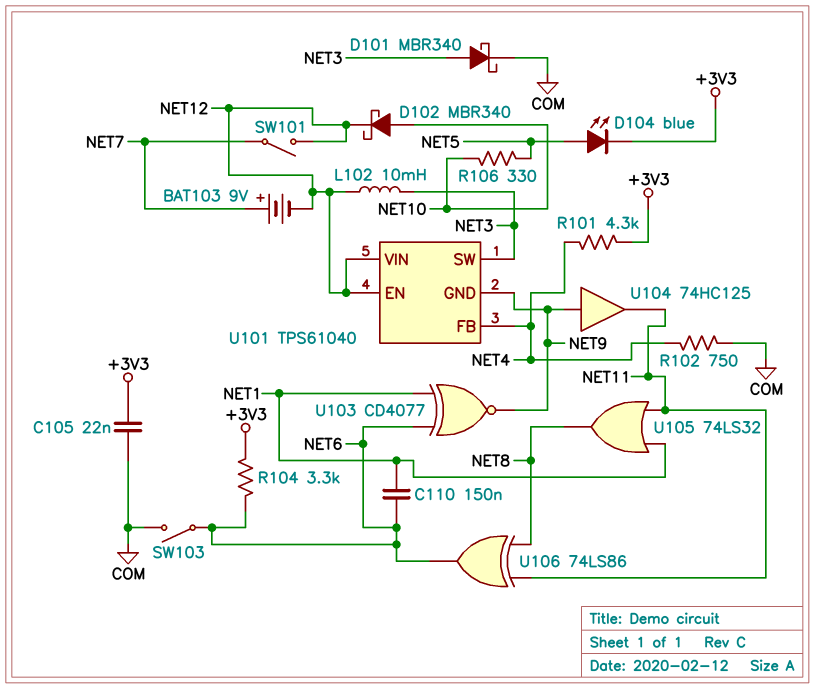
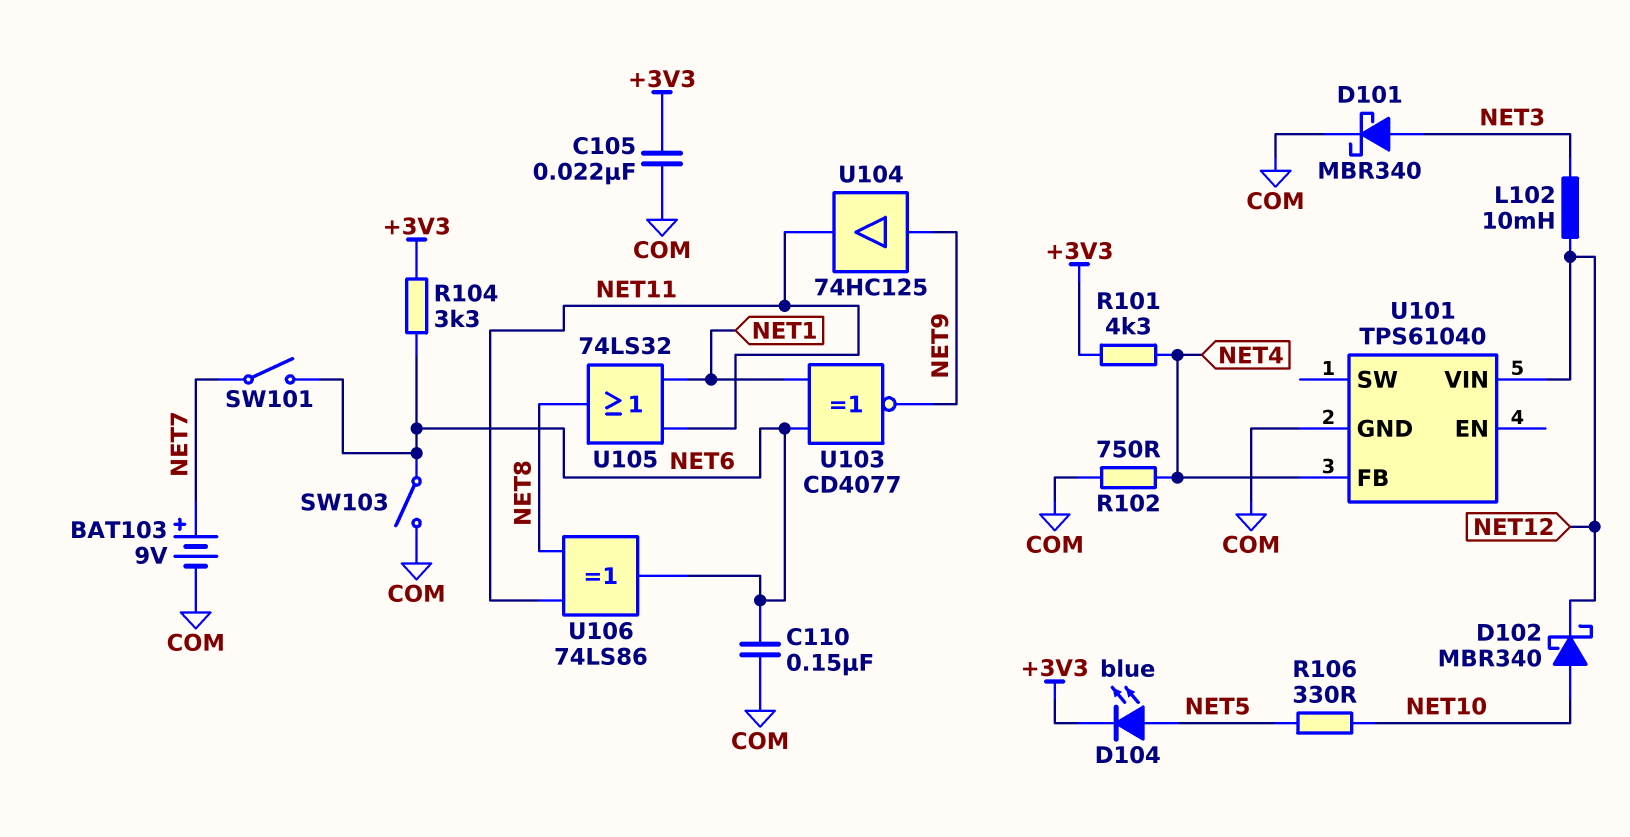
BAT103: 9V (plus NET7, minus NET12) -> 9V (plus NET7, minus COM)
C110: 150nF (NET1, NET6) -> 150nF (COM, NET6)
SW101: switch (NET7, NET12) -> switch (NET6, NET7)
U101 pin EN: NET12 -> none
U101 pin GND: NET9 -> COM
U101 pin SW: NET3 -> none

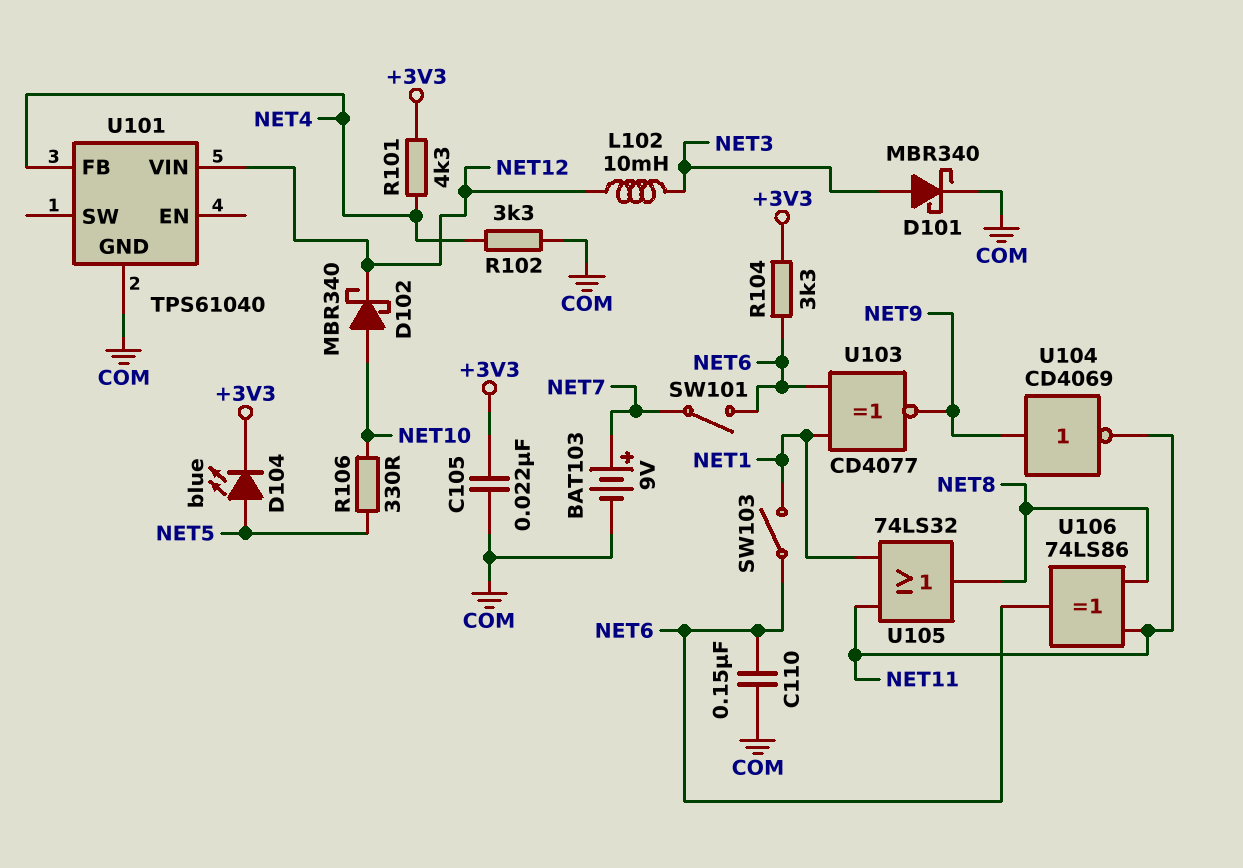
R102: 750 (COM, NET4) -> 3.3k (COM, NET4)
SW103: switch (COM, NET6) -> switch (NET1, NET6)
U104: buffer 74HC125 (in NET9, out NET11) -> NOT CD4069 (in NET9, out NET11)

